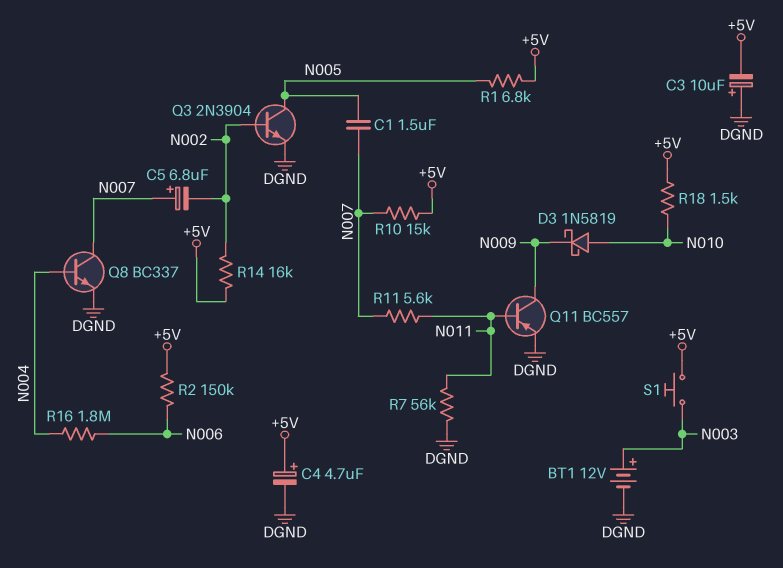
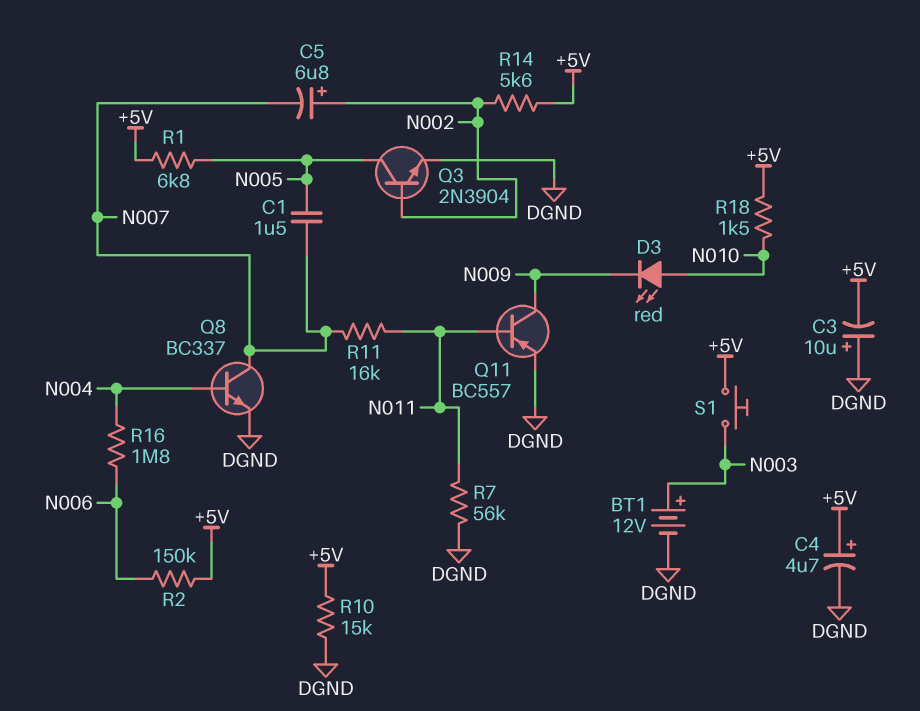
C5: 6.8uF (plus N007, minus N002) -> 6.8uF (plus N002, minus N007)
D3: schottky 1N5819 (A N010, K N009) -> LED red (A N010, K N009)
R10: 15k (+5V, N007) -> 15k (+5V, DGND)
R11: 5.6k (N007, N011) -> 16k (N007, N011)
R14: 16k (+5V, N002) -> 5.6k (+5V, N002)

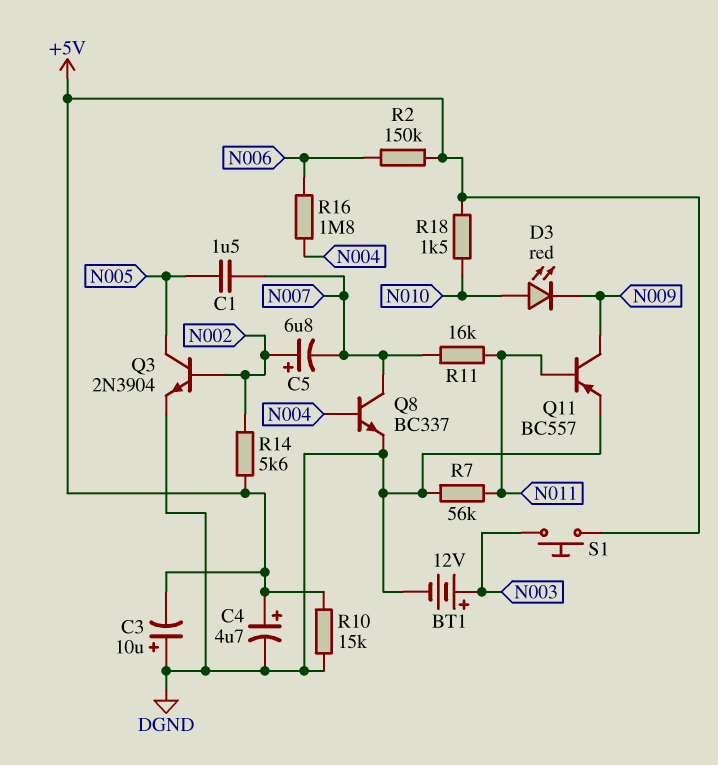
R1: 6.8k (+5V, N005) -> none

